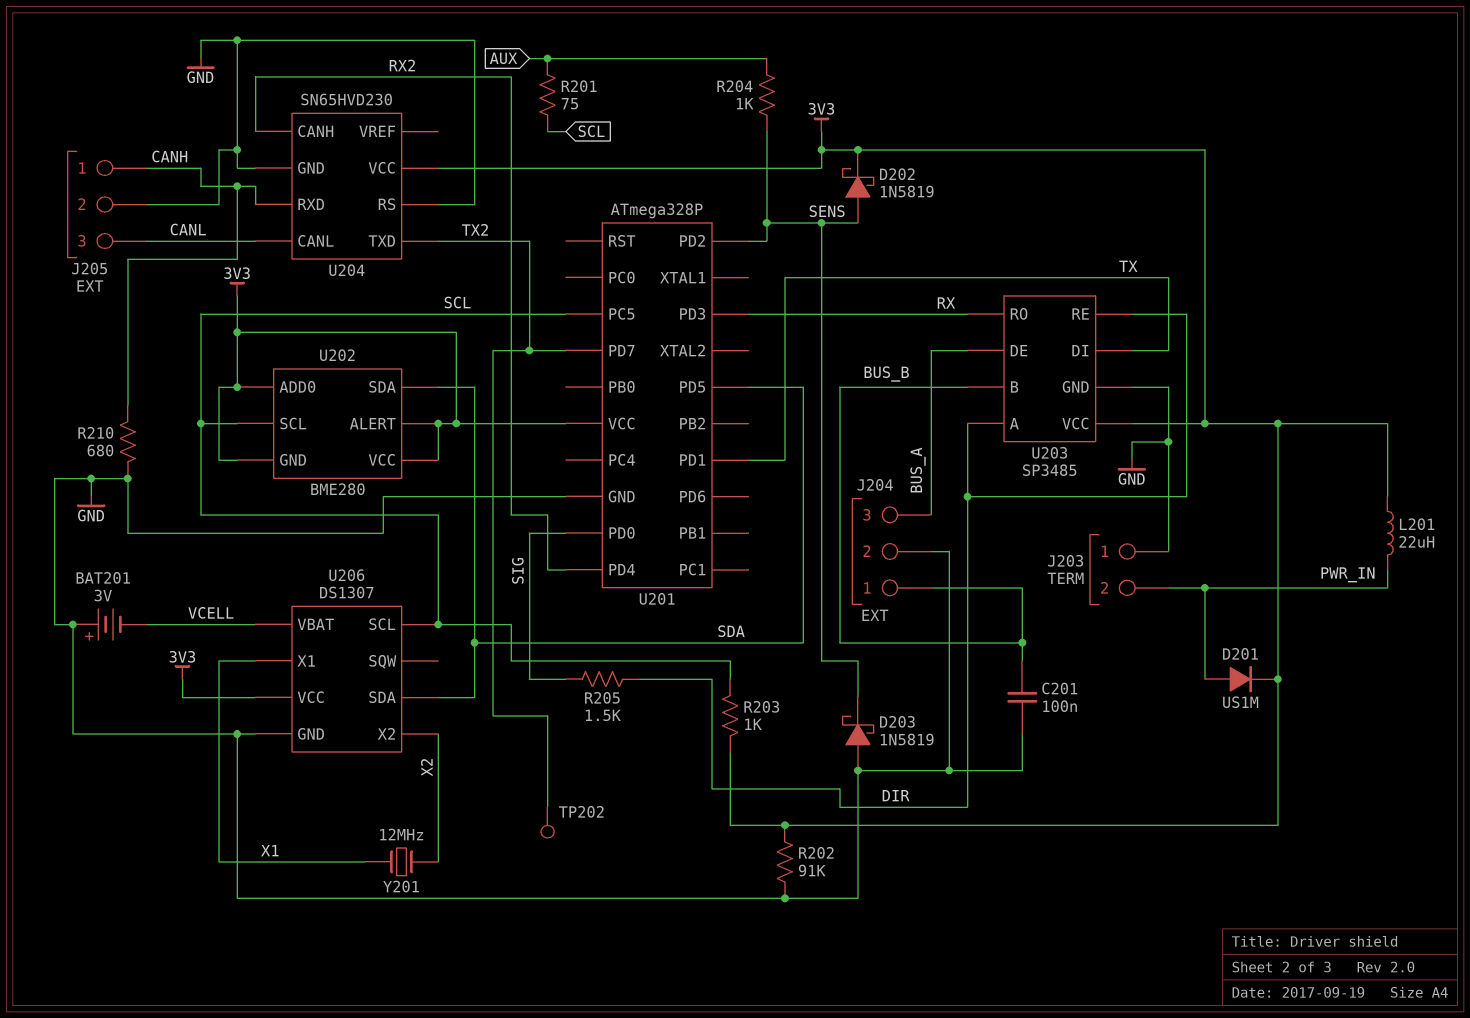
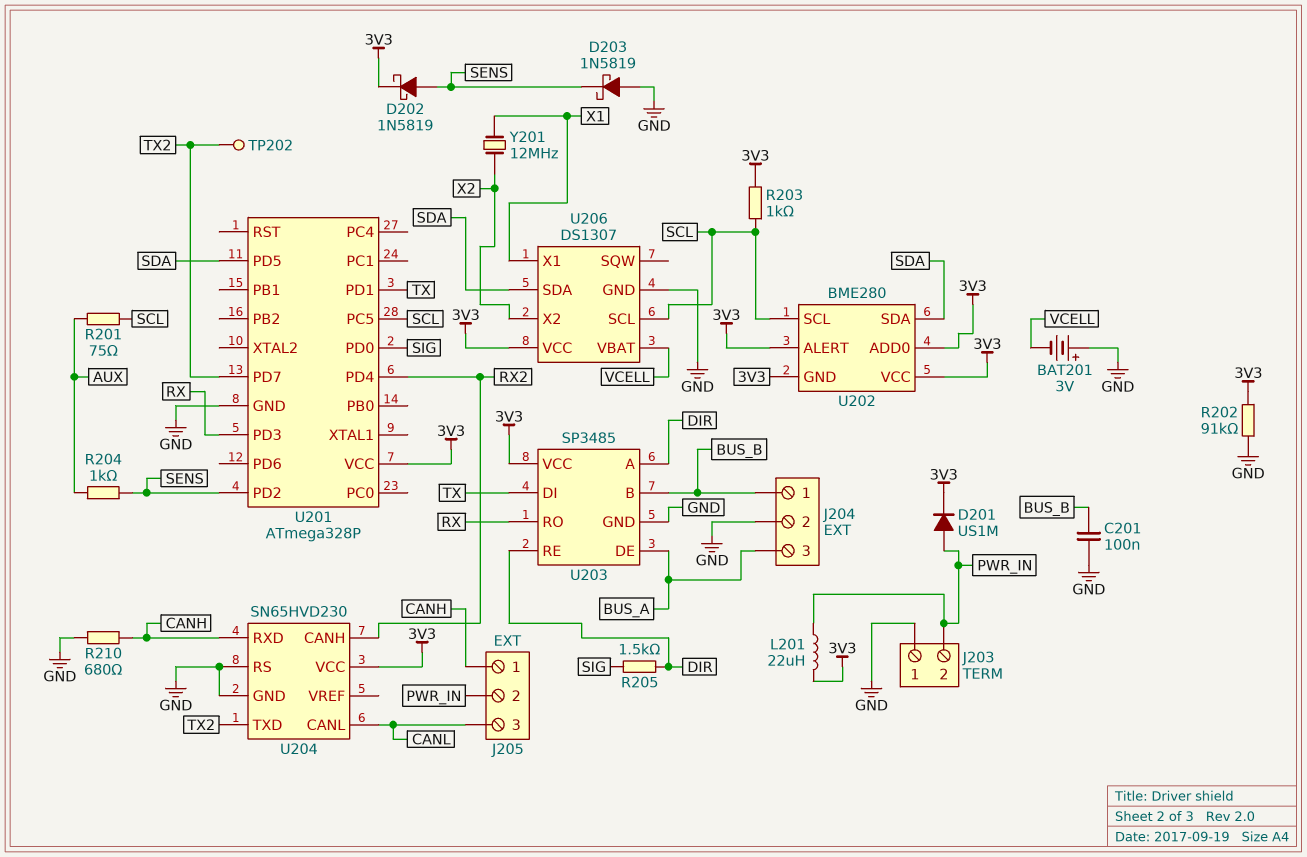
J205 pin 2: GND -> PWR_IN

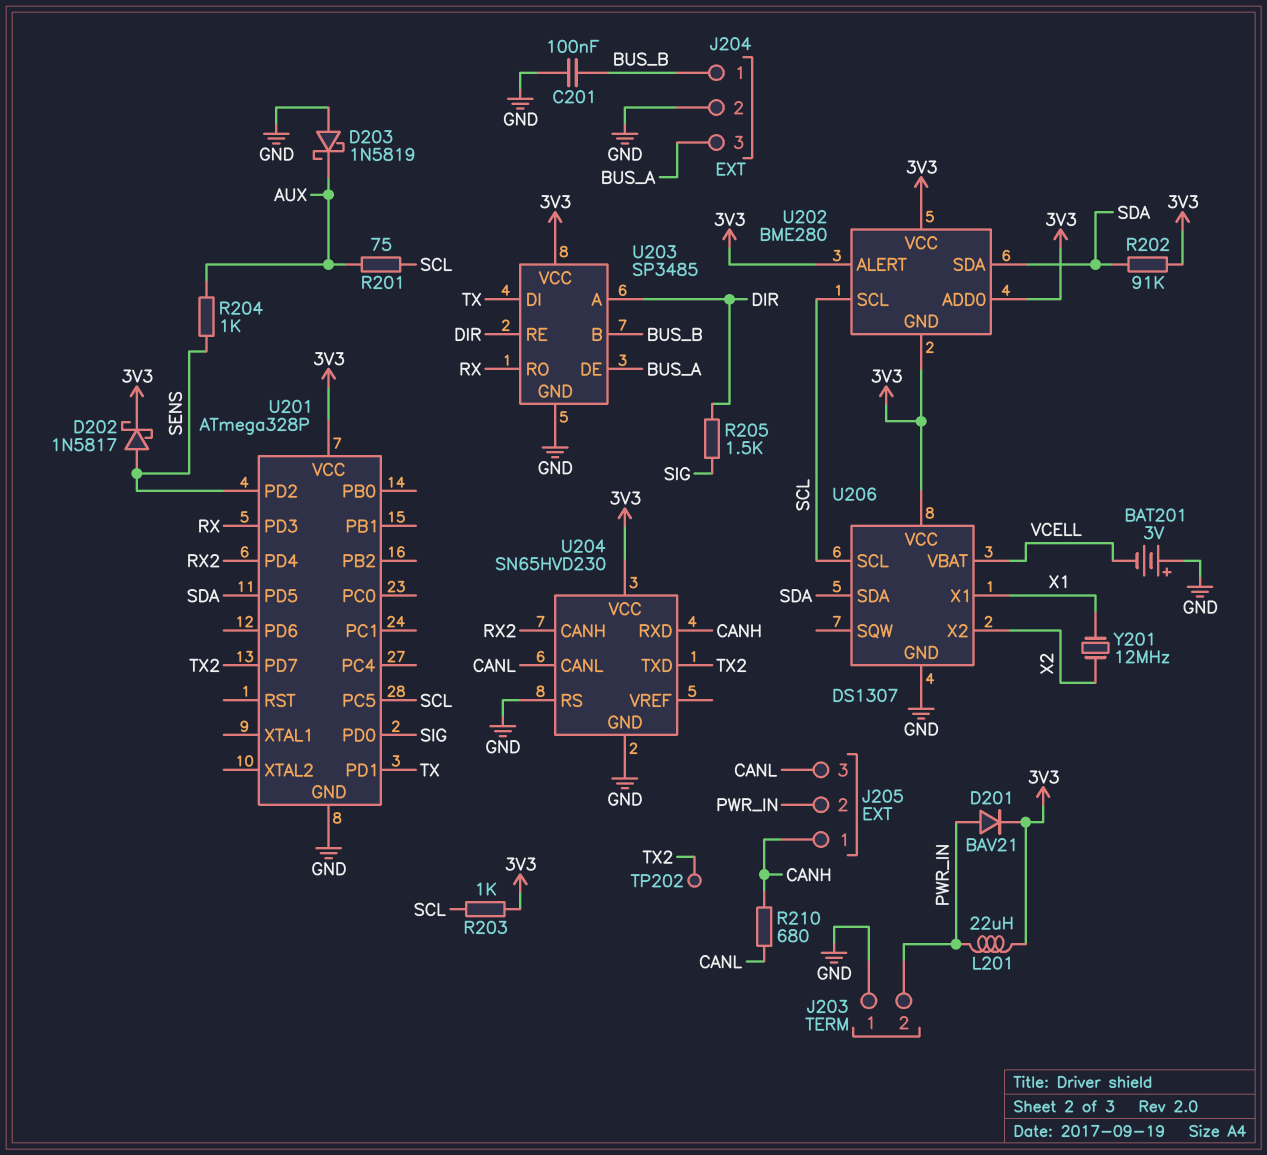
D201: diode US1M (A PWR_IN, K 3V3) -> diode BAV21 (A PWR_IN, K 3V3)
D202: schottky 1N5819 (A SENS, K 3V3) -> schottky 1N5817 (A SENS, K 3V3)
D203: schottky 1N5819 (A GND, K SENS) -> schottky 1N5819 (A GND, K AUX)
R202: 91k (3V3, GND) -> 91k (3V3, SDA)
R210: 680 (CANH, GND) -> 680 (CANH, CANL)

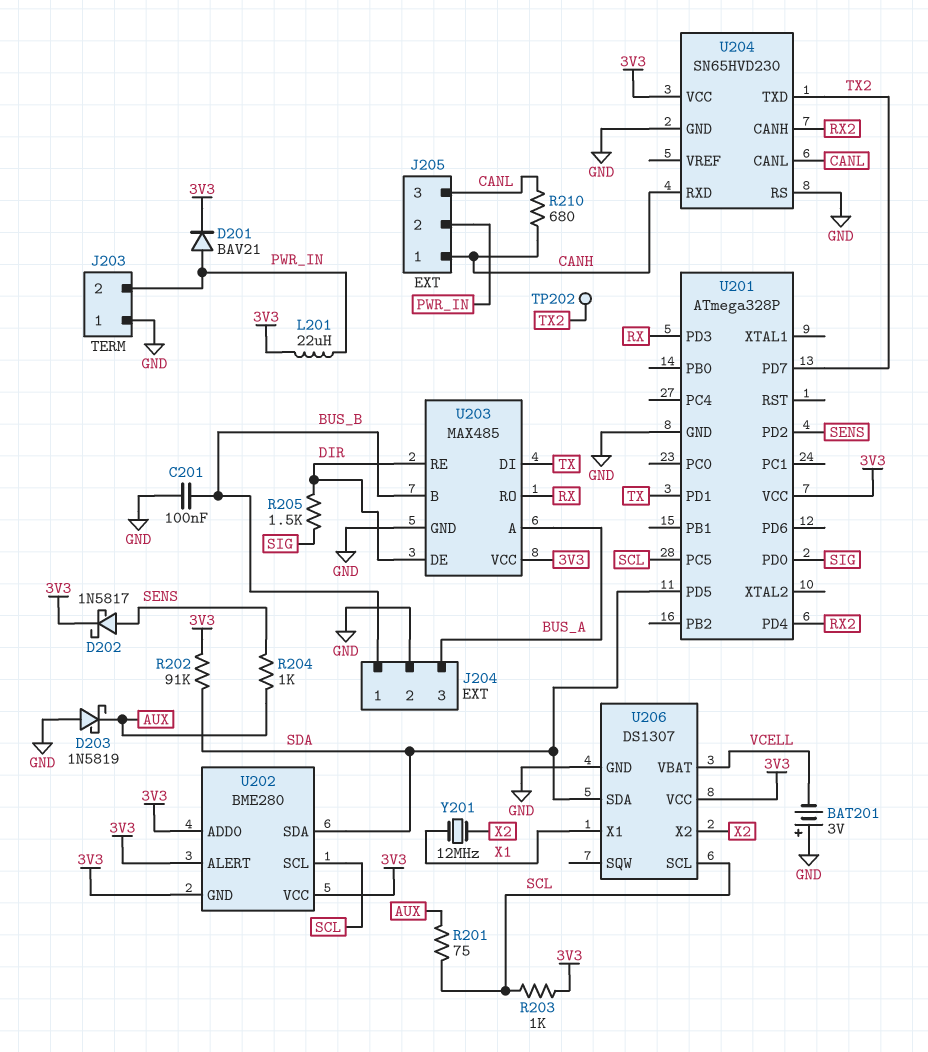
U203: SP3485 -> MAX485
U203 pin A: DIR -> BUS_A
U203 pin DE: BUS_A -> DIR

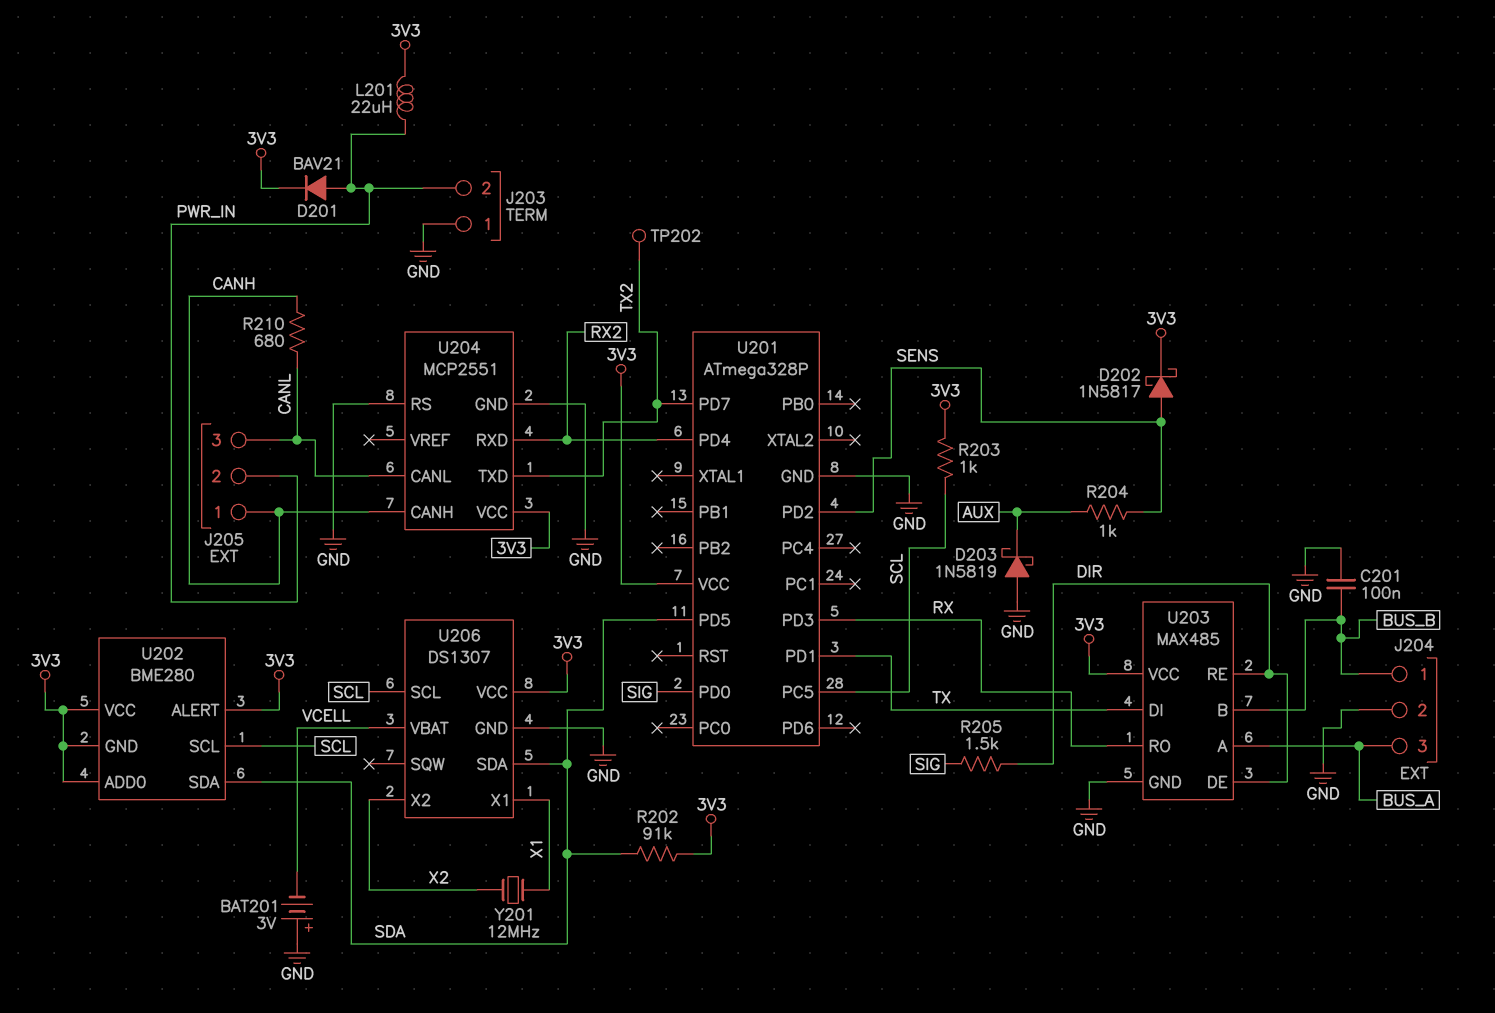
R201: 75 (AUX, SCL) -> none
U204: SN65HVD230 -> MCP2551
U204 pin CANH: RX2 -> CANH
U204 pin RXD: CANH -> RX2

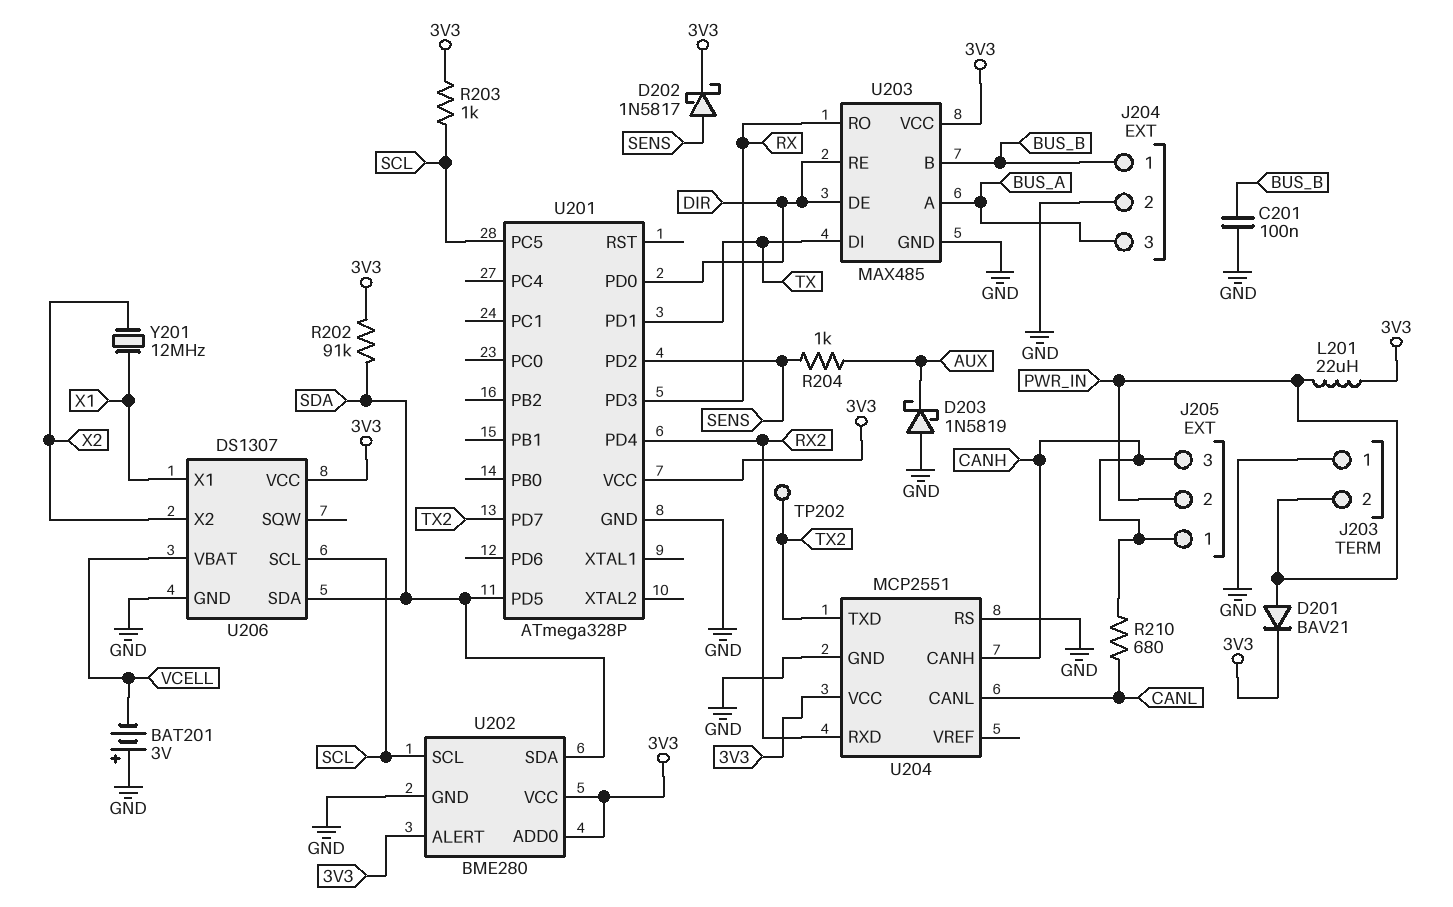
J205 pin 3: CANL -> CANH
R205: 1.5k (DIR, SIG) -> none
U201 pin PD0: SIG -> DIR
U202 pin GND: 3V3 -> GND

